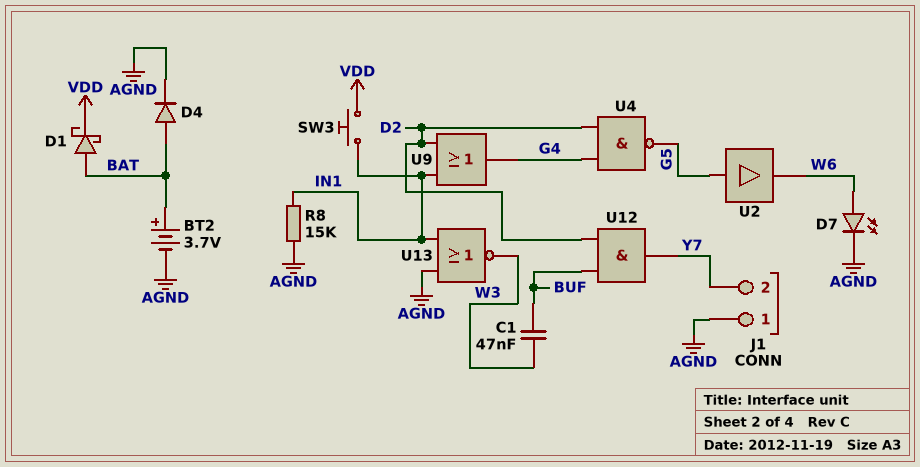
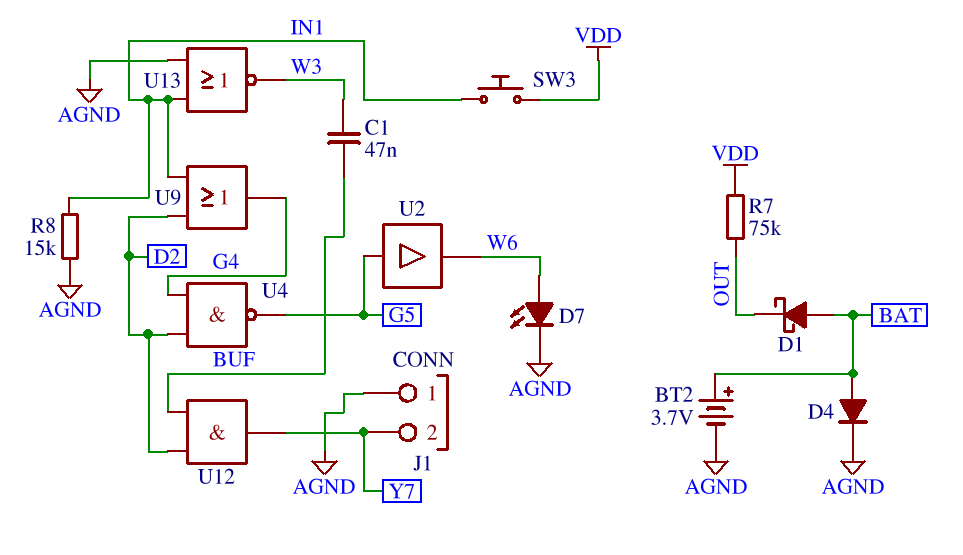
D1: schottky (A BAT, K VDD) -> schottky (A BAT, K OUT)
R7: none -> 75k (OUT, VDD)

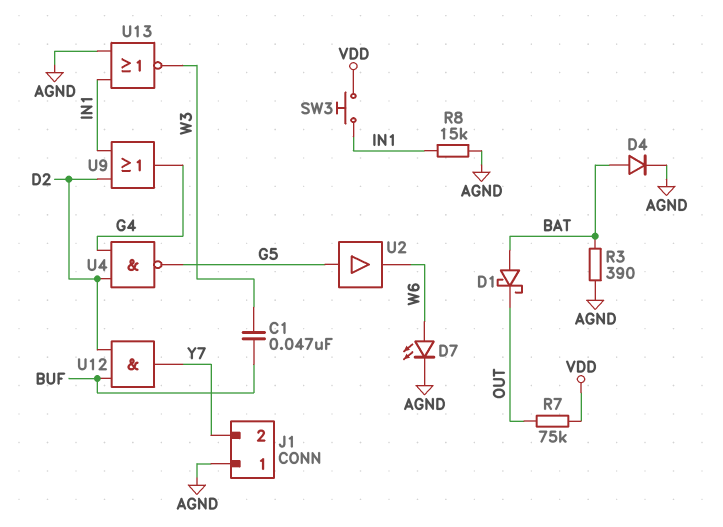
BT2: 3.7V (plus BAT, minus AGND) -> none
R3: none -> 390 (AGND, BAT)

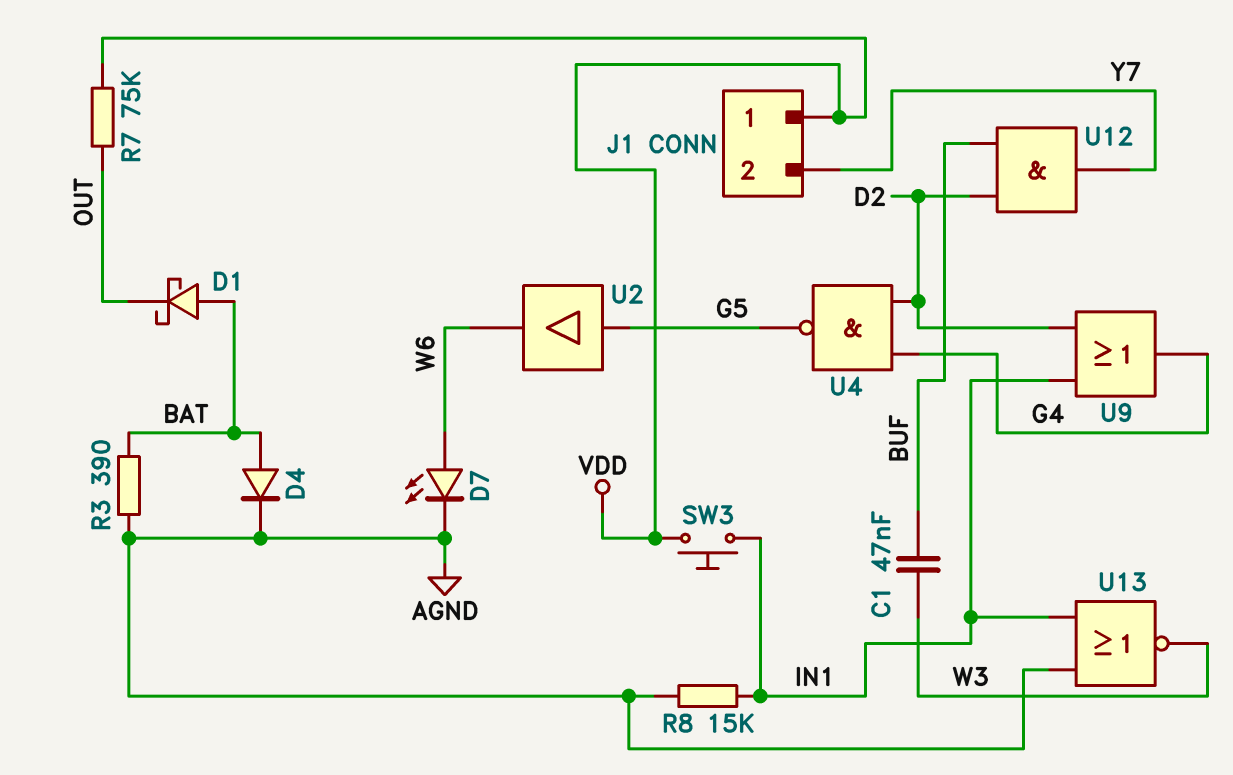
J1 pin 1: AGND -> VDD

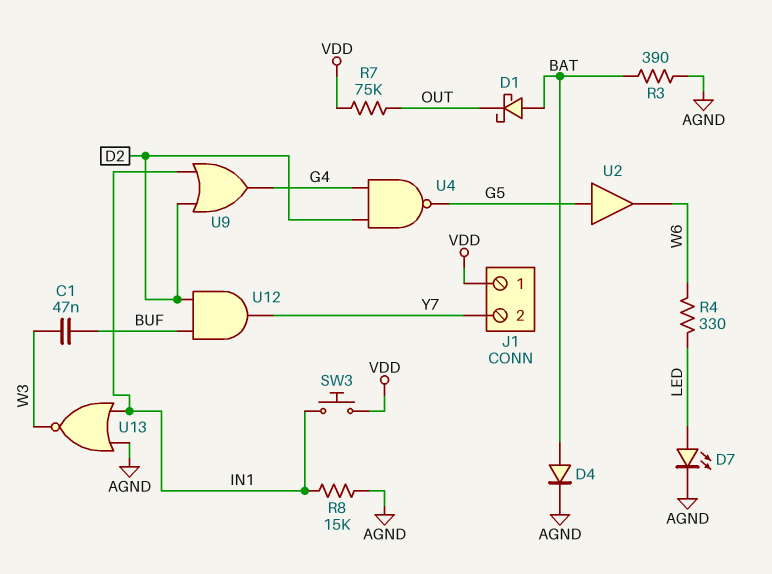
D7: LED (A W6, K AGND) -> LED (A LED, K AGND)
R4: none -> 330 (LED, W6)

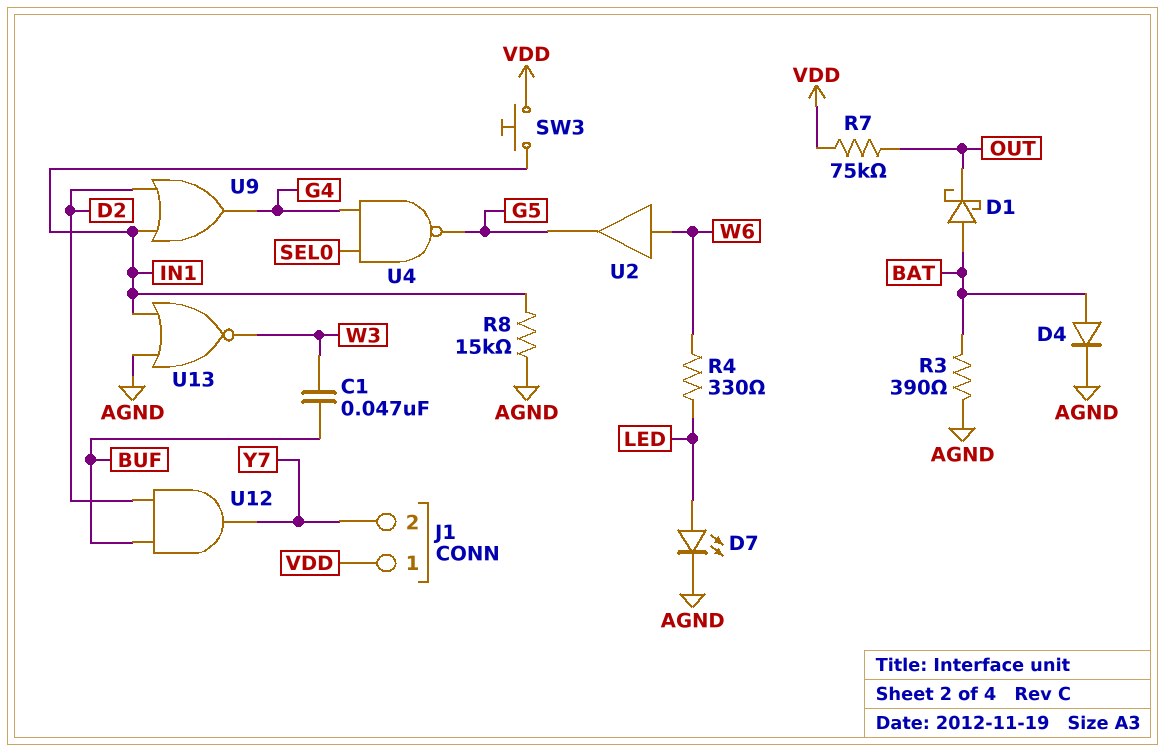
U2: buffer (in G5, out W6) -> buffer (in W6, out G5)
U4: NAND (in D2, in G4, out G5) -> NAND (in G4, in SEL0, out G5)

